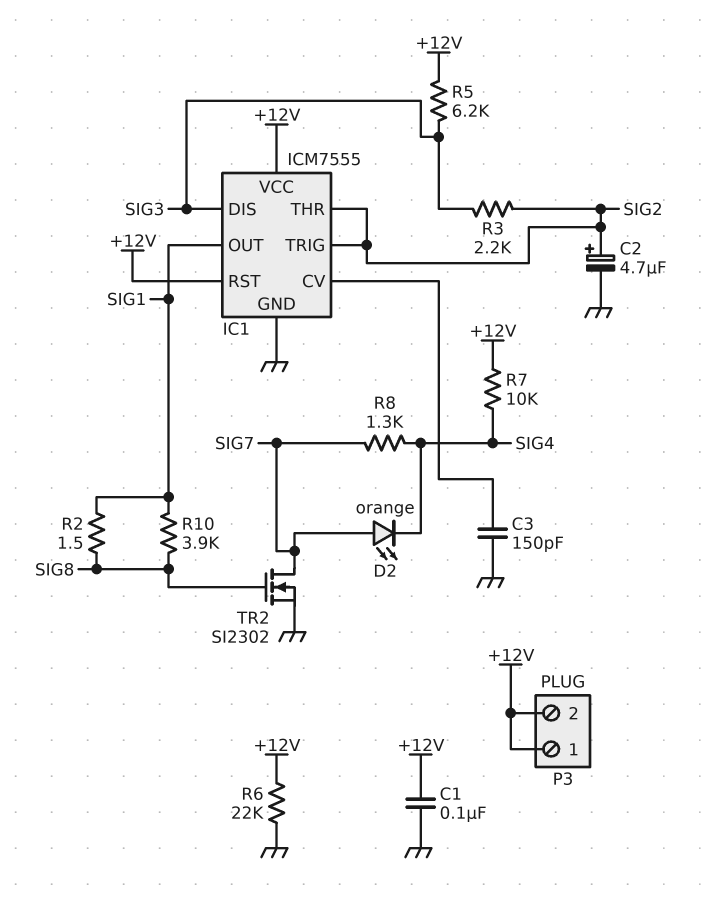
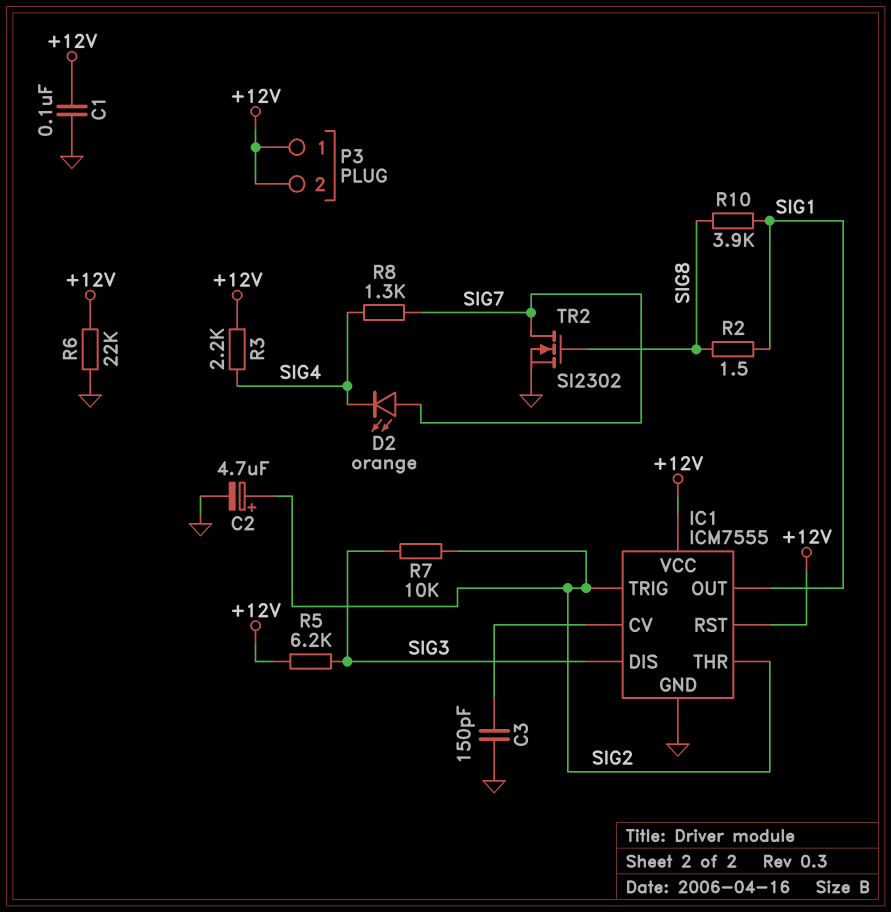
R3: 2.2k (SIG2, SIG3) -> 2.2k (+12V, SIG4)
R7: 10k (+12V, SIG4) -> 10k (SIG2, SIG3)

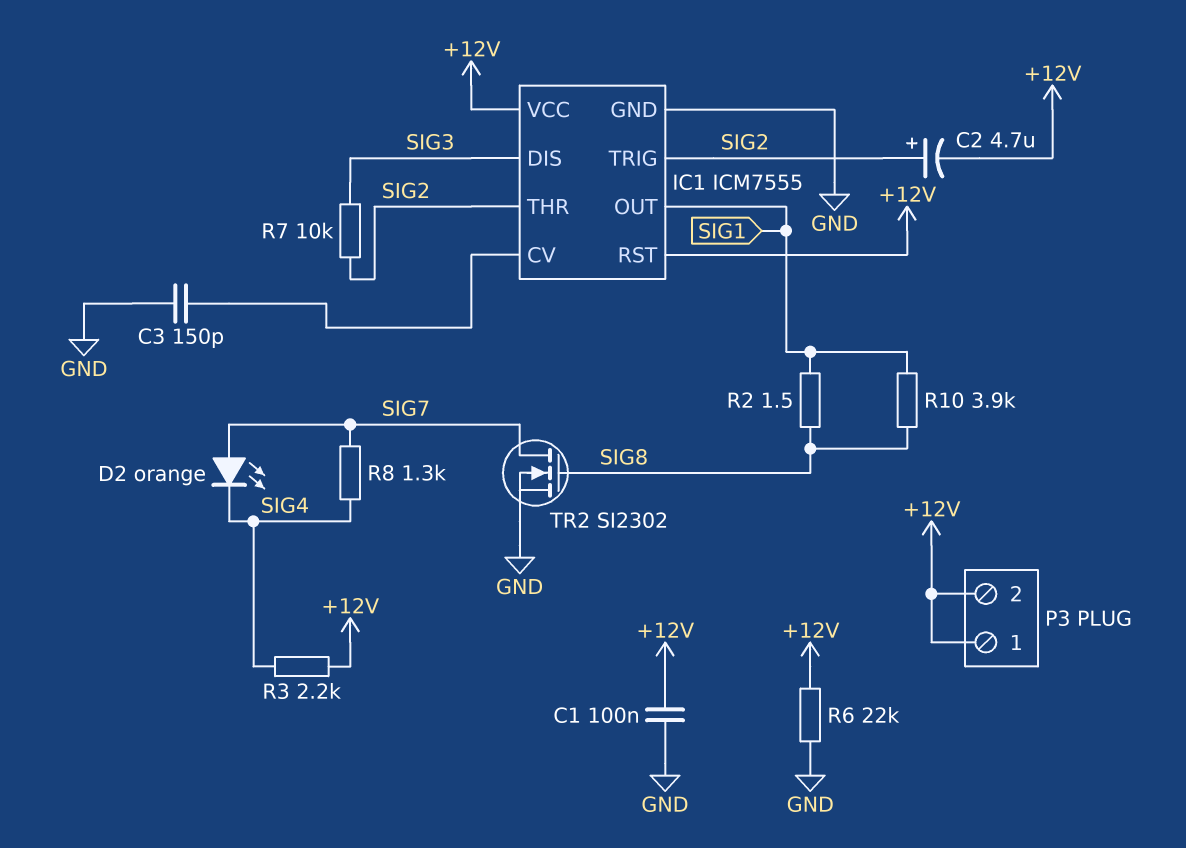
C2: 4.7uF (plus SIG2, minus GND) -> 4.7uF (plus SIG2, minus +12V)
R5: 6.2k (+12V, SIG3) -> none

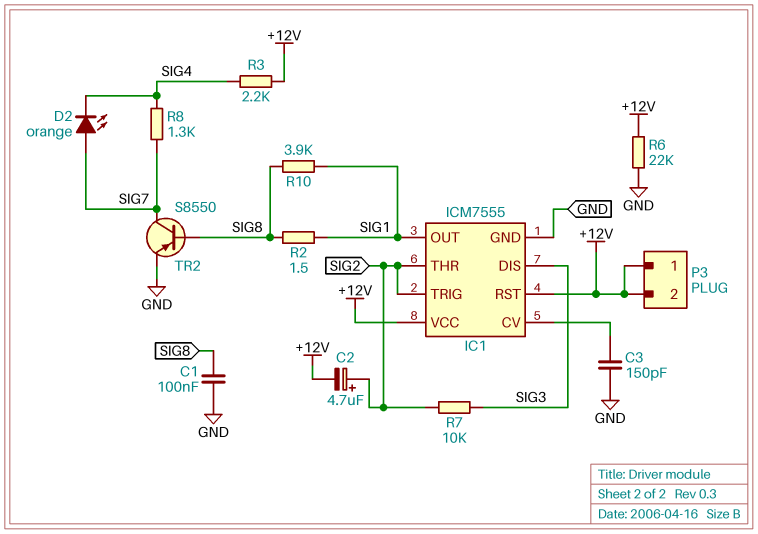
C1: 100nF (+12V, GND) -> 100nF (GND, SIG8)
TR2: NMOS SI2302 (G SIG8, D SIG7, S GND) -> PNP S8550 (B SIG8, C SIG7, E GND)

